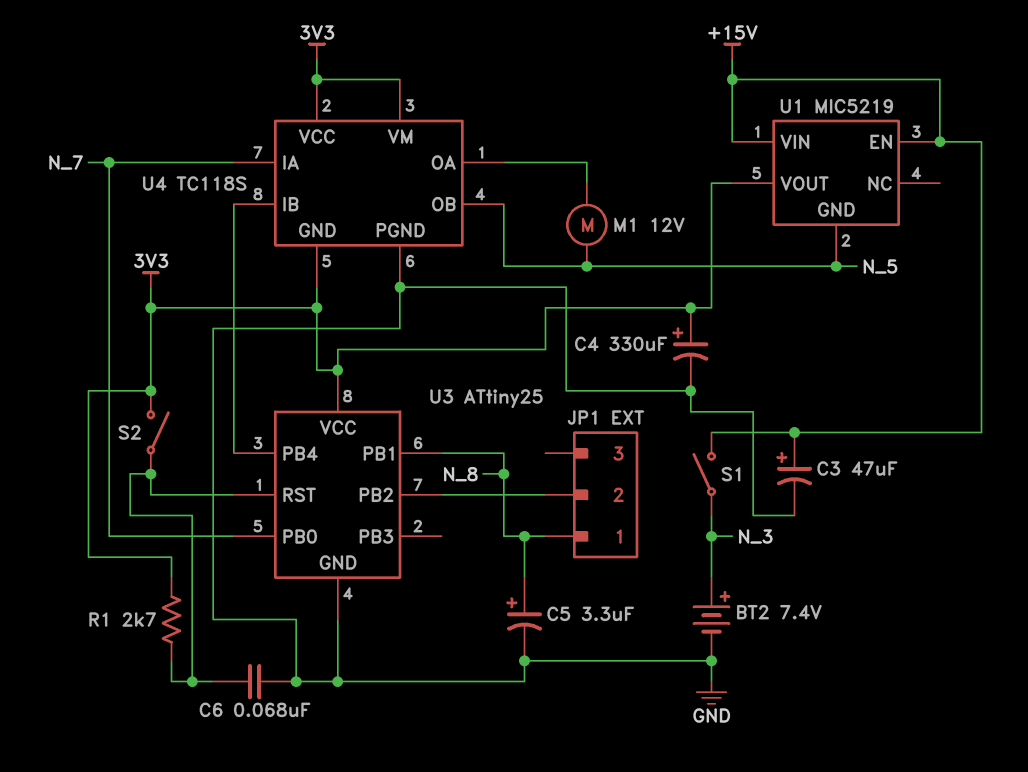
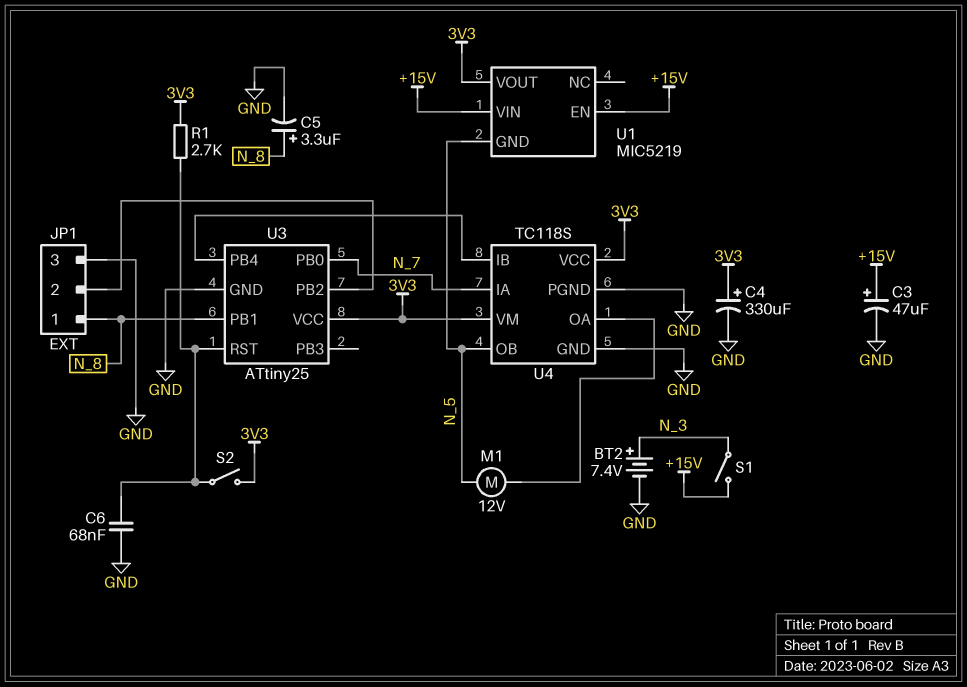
JP1 pin 3: none -> GND
U4 pin GND: 3V3 -> GND

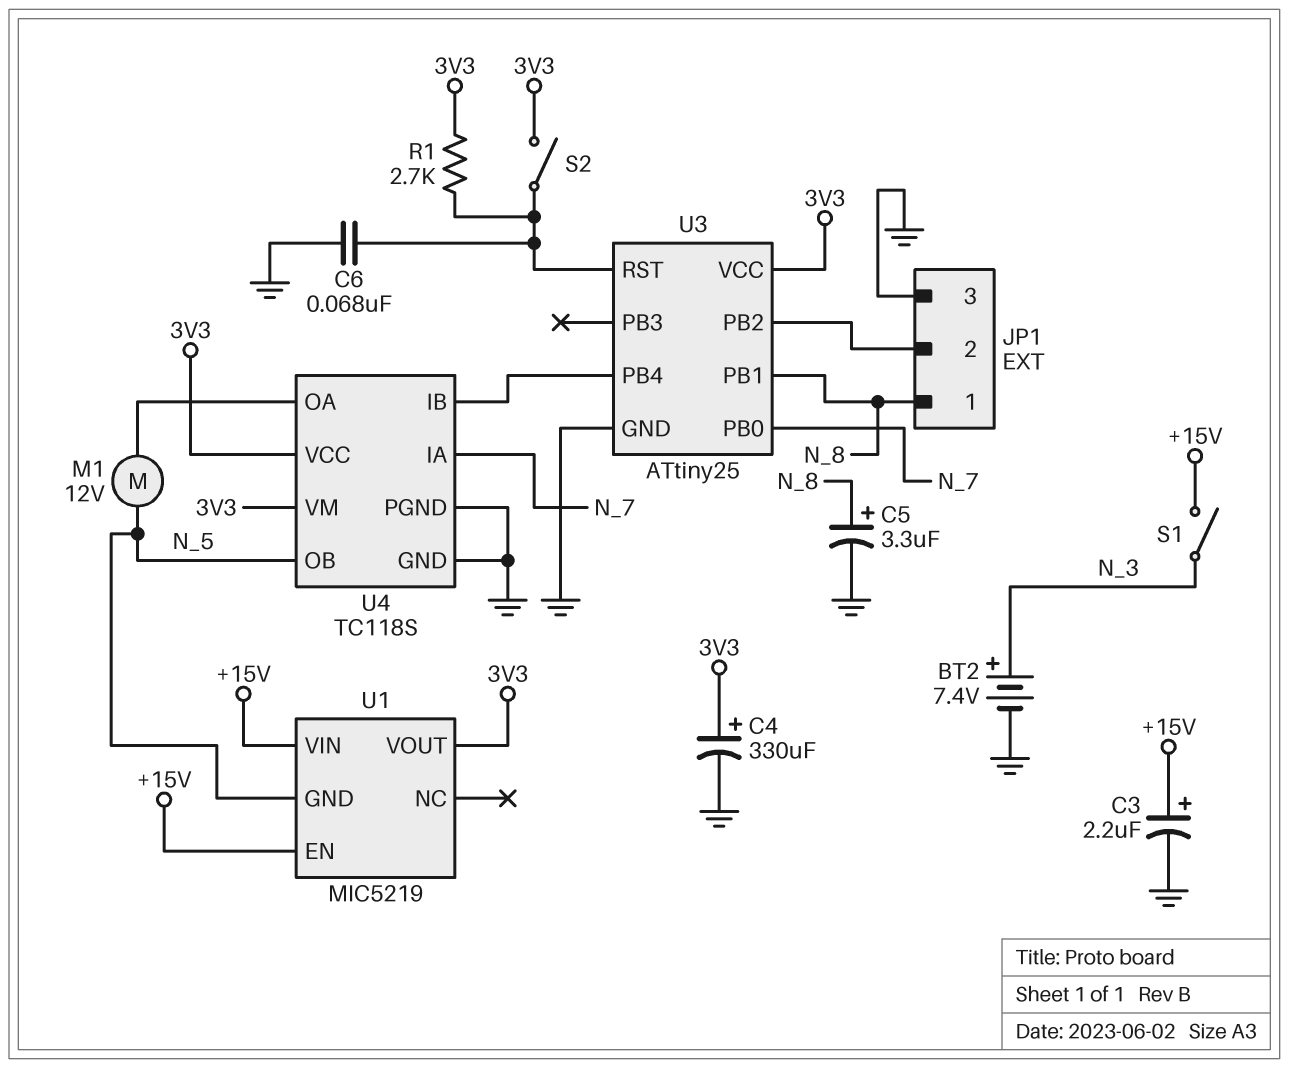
C3: 47uF (plus +15V, minus GND) -> 2.2uF (plus +15V, minus GND)

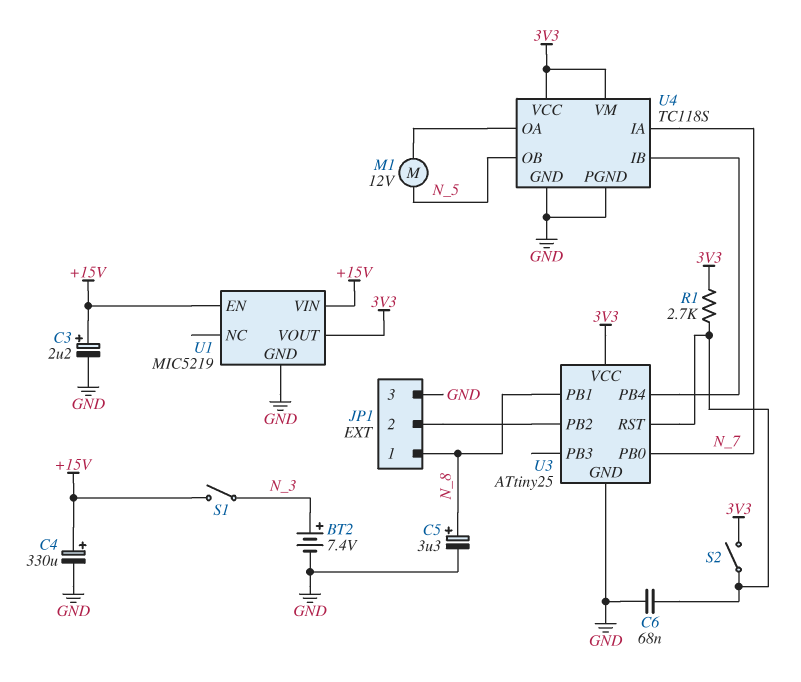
C4: 330uF (plus 3V3, minus GND) -> 330uF (plus +15V, minus GND)
U1 pin GND: N_5 -> GND

